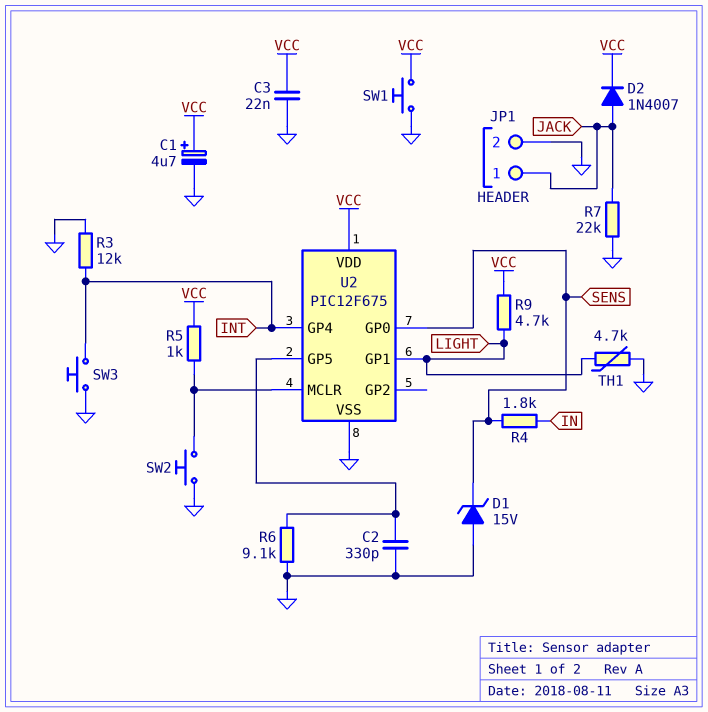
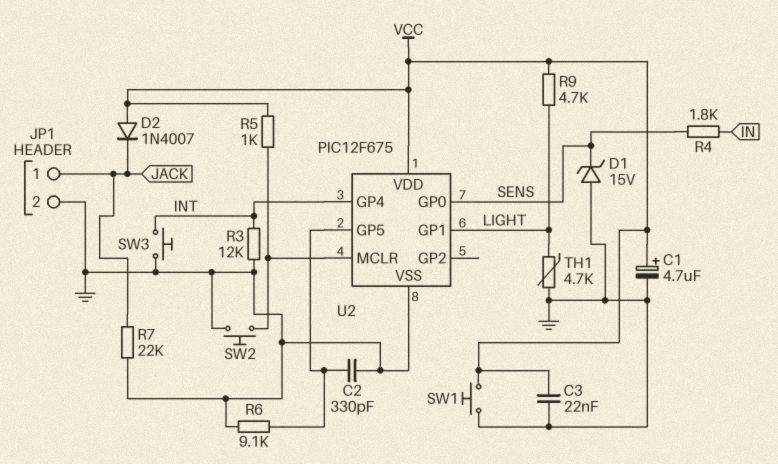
D2: diode 1N4007 (A JACK, K VCC) -> diode 1N4007 (A VCC, K JACK)

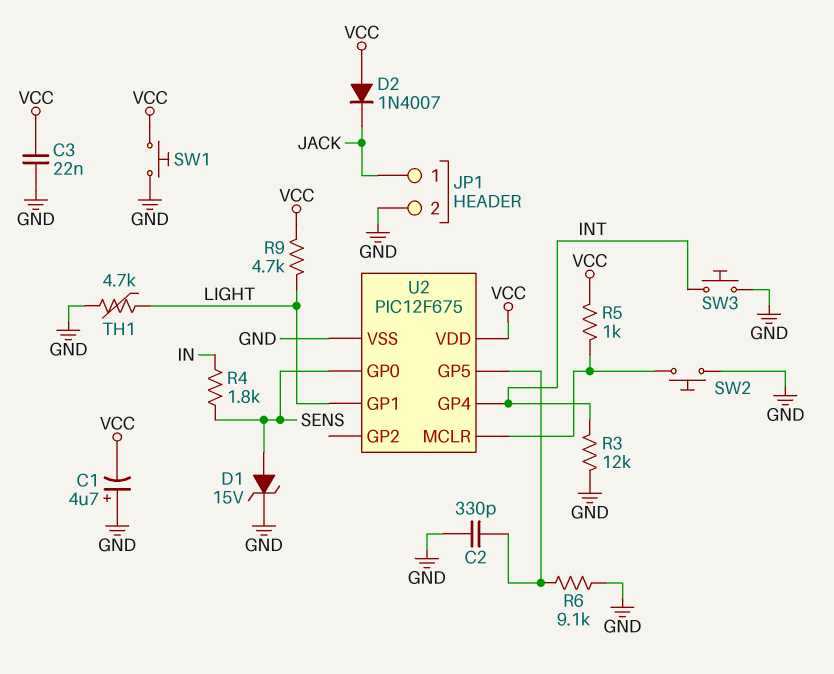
C1: 4.7uF (plus VCC, minus GND) -> 4.7uF (plus GND, minus VCC)
D1: zener 15V (A GND, K SENS) -> zener 15V (A SENS, K GND)
R7: 22k (GND, JACK) -> none

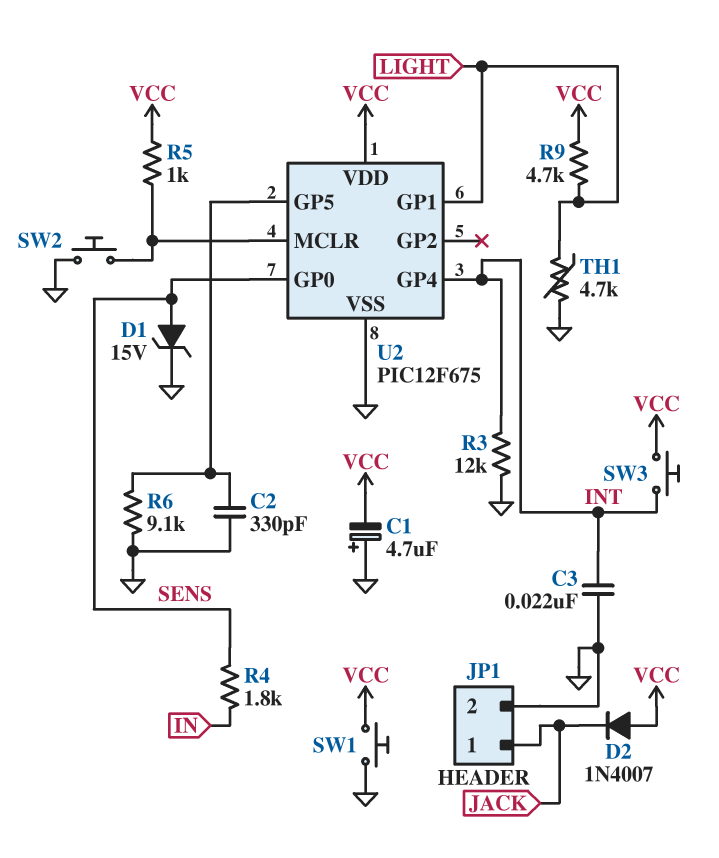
C3: 22nF (GND, VCC) -> 22nF (GND, INT)
SW3: button (GND, INT) -> button (INT, VCC)

